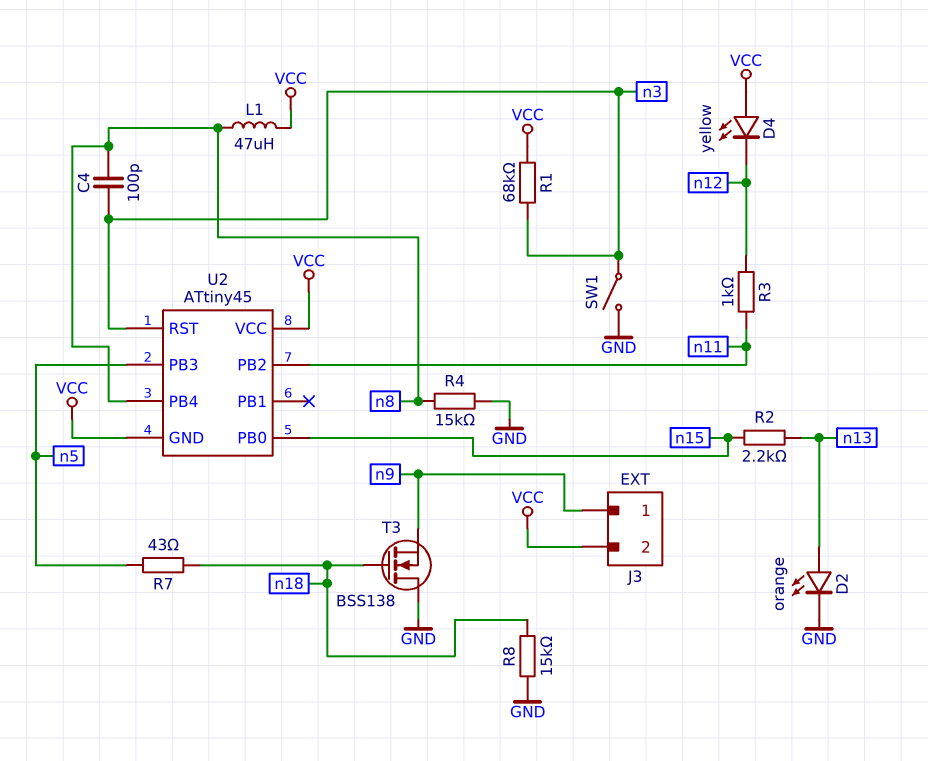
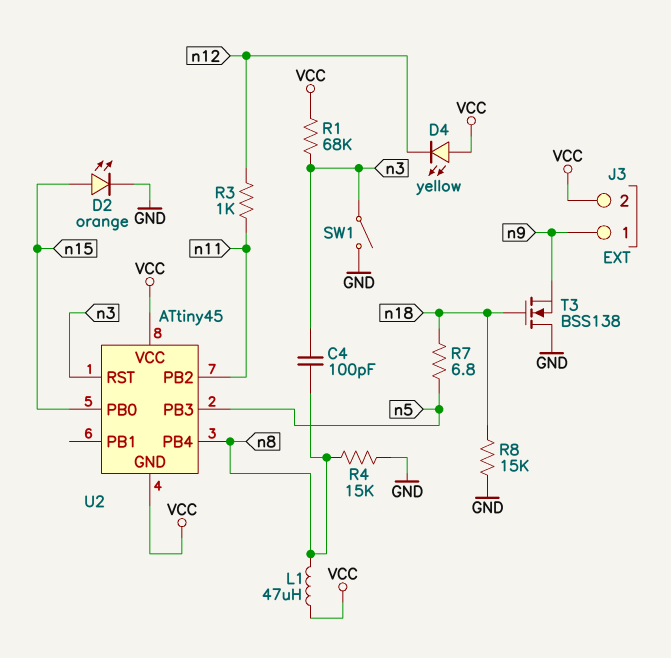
D2: LED orange (A n13, K GND) -> LED orange (A n15, K GND)
R2: 2.2k (n13, n15) -> none
R7: 43 (n5, n18) -> 6.8 (n5, n18)

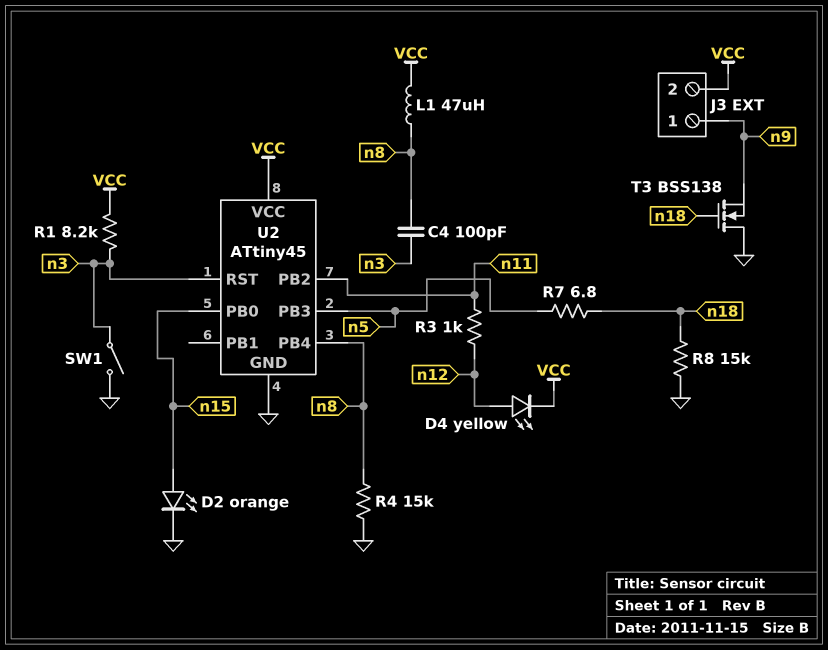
D4: LED yellow (A VCC, K n12) -> LED yellow (A n12, K VCC)
R1: 68k (VCC, n3) -> 8.2k (VCC, n3)
U2 pin GND: VCC -> GND

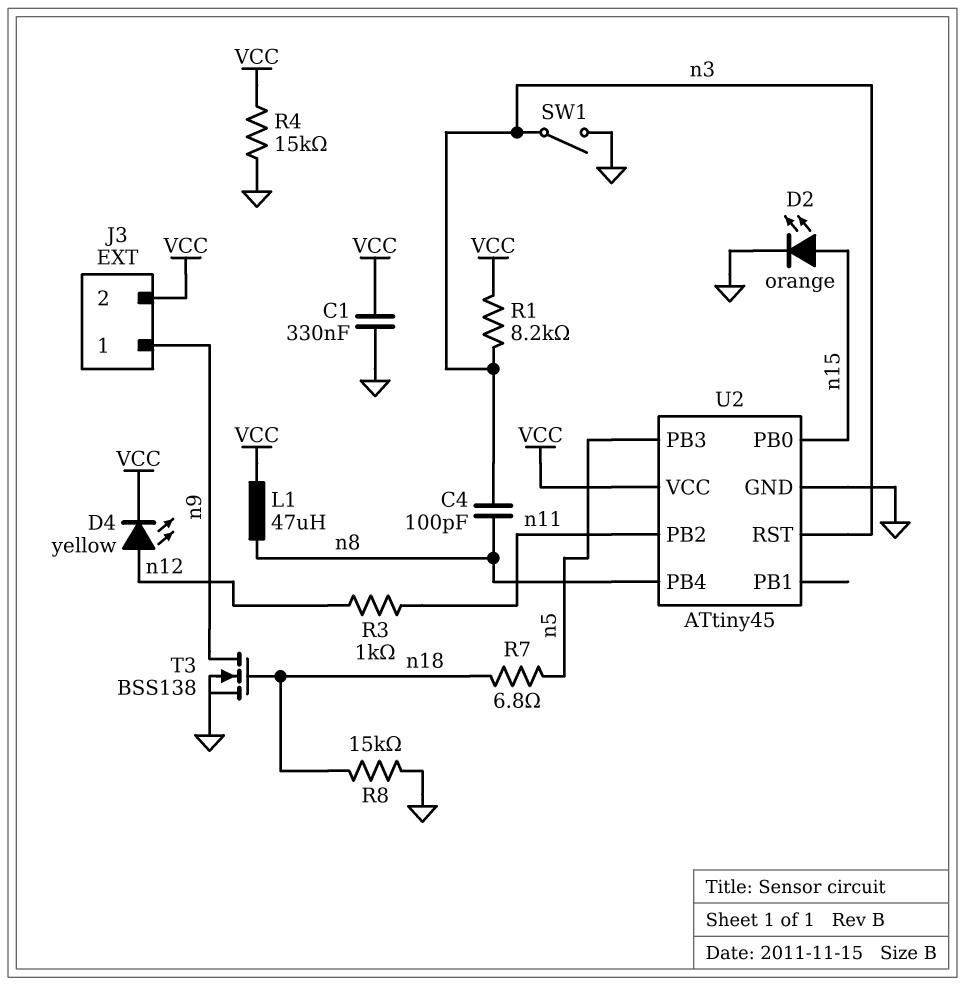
C1: none -> 330nF (GND, VCC)
R4: 15k (GND, n8) -> 15k (GND, VCC)
T3: NMOS BSS138 (G n18, D GND, S n9) -> NMOS BSS138 (G n18, D n9, S GND)

